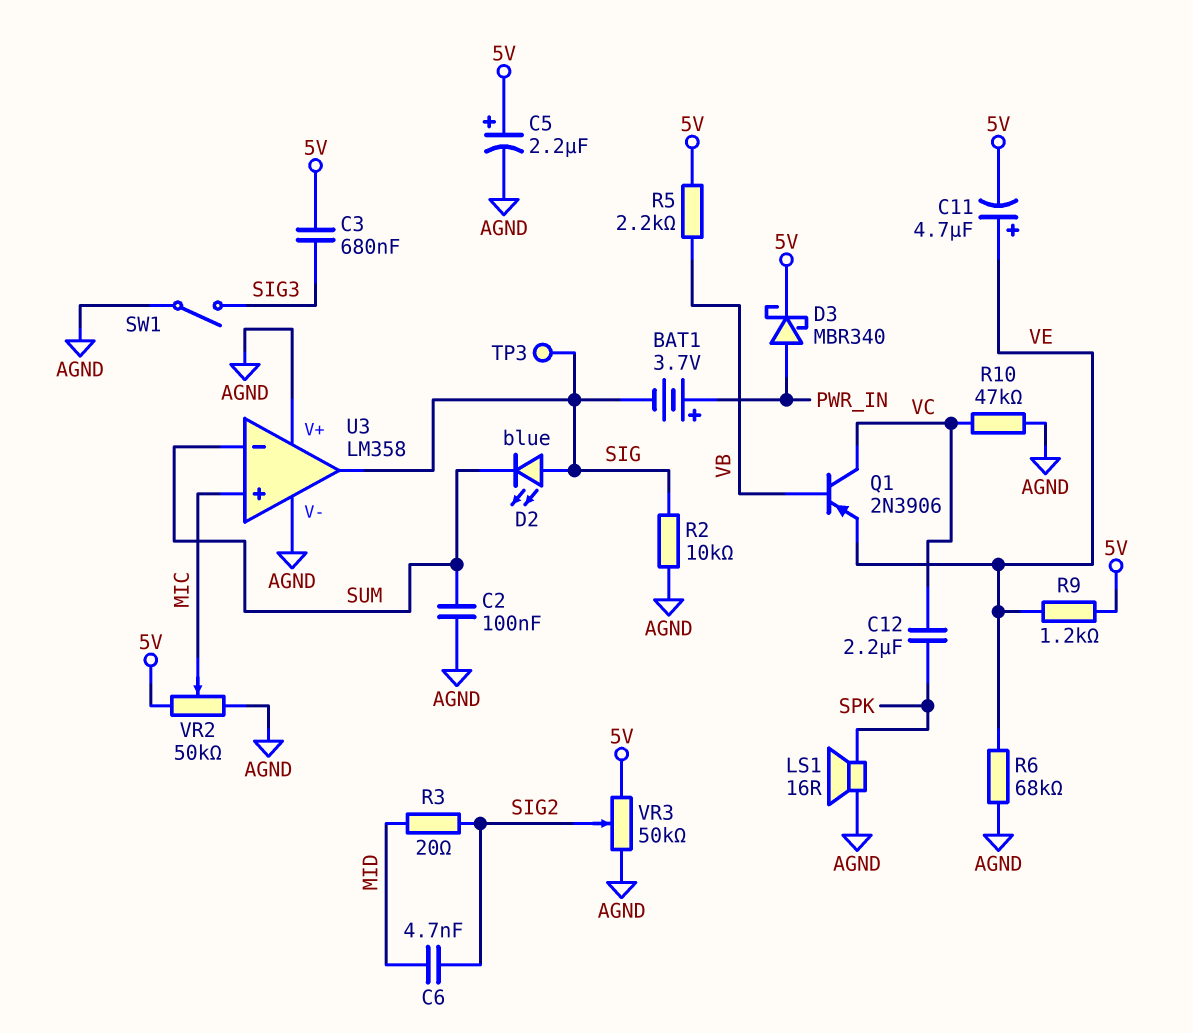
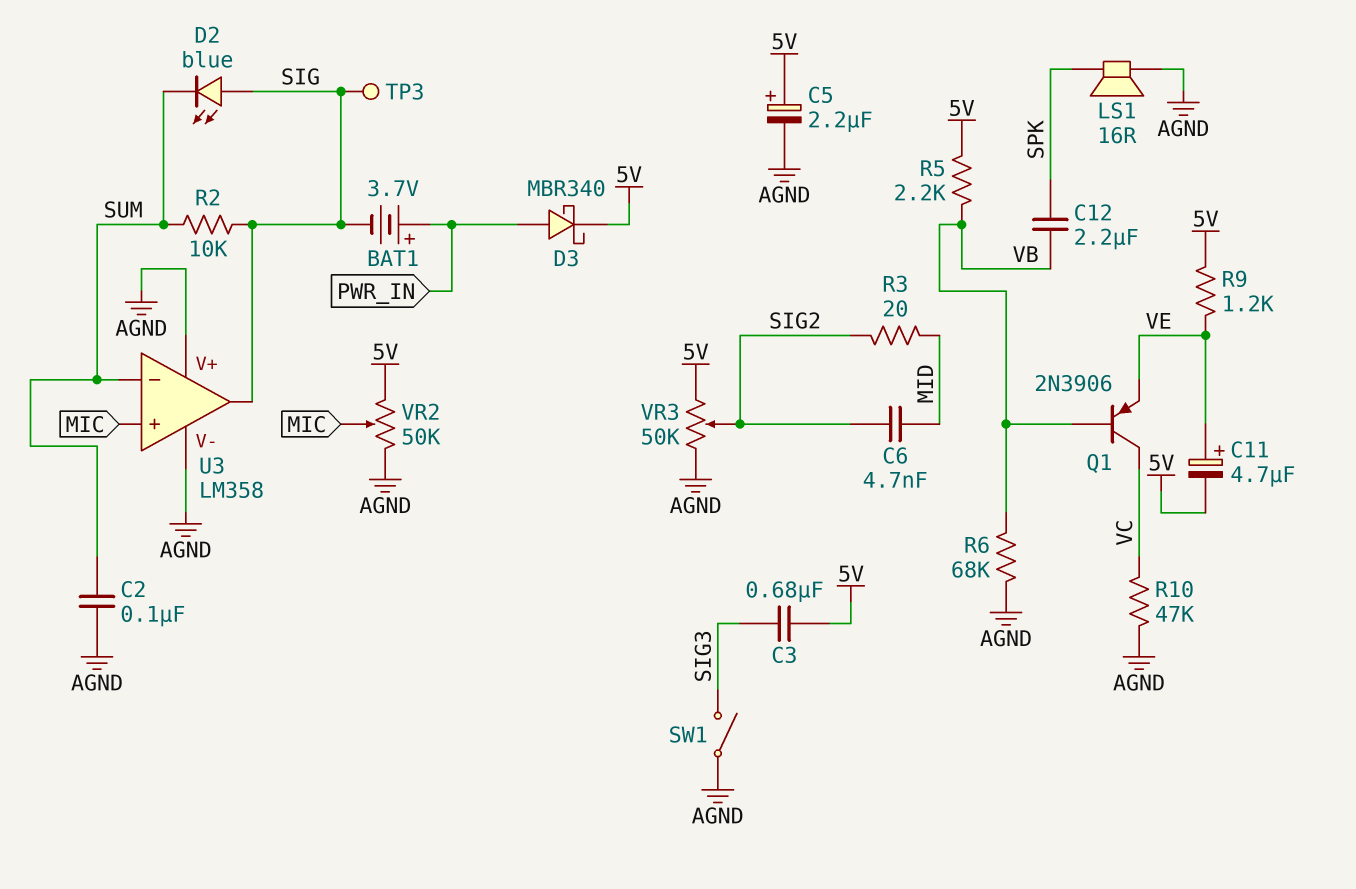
C12: 2.2uF (SPK, VC) -> 2.2uF (SPK, VB)
R2: 10k (AGND, SIG) -> 10k (SIG, SUM)
R6: 68k (AGND, VE) -> 68k (AGND, VB)

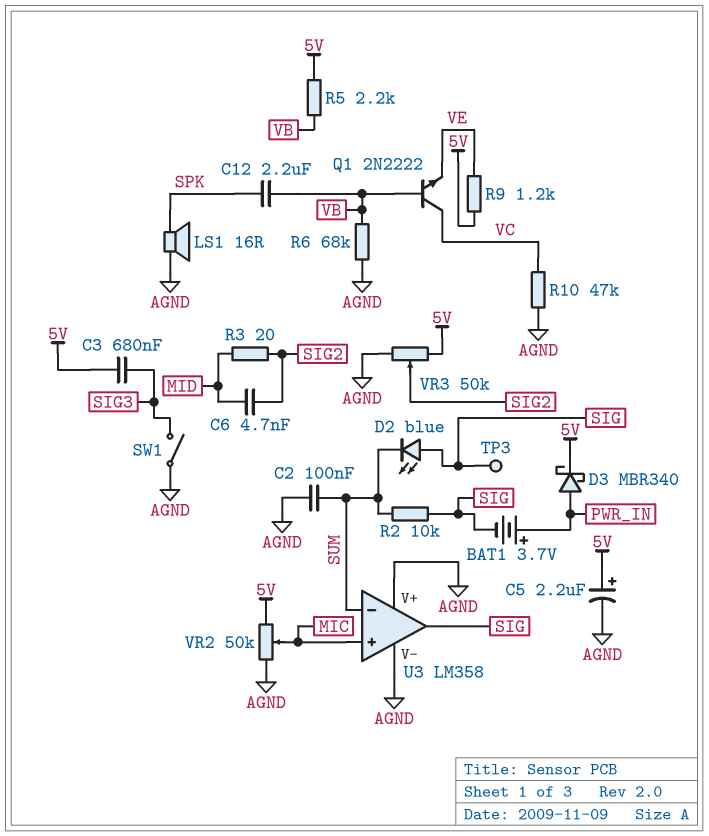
C11: 4.7uF (plus VE, minus 5V) -> none
Q1: PNP 2N3906 (B VB, C VC, E VE) -> NPN 2N2222 (B VB, C VC, E VE)

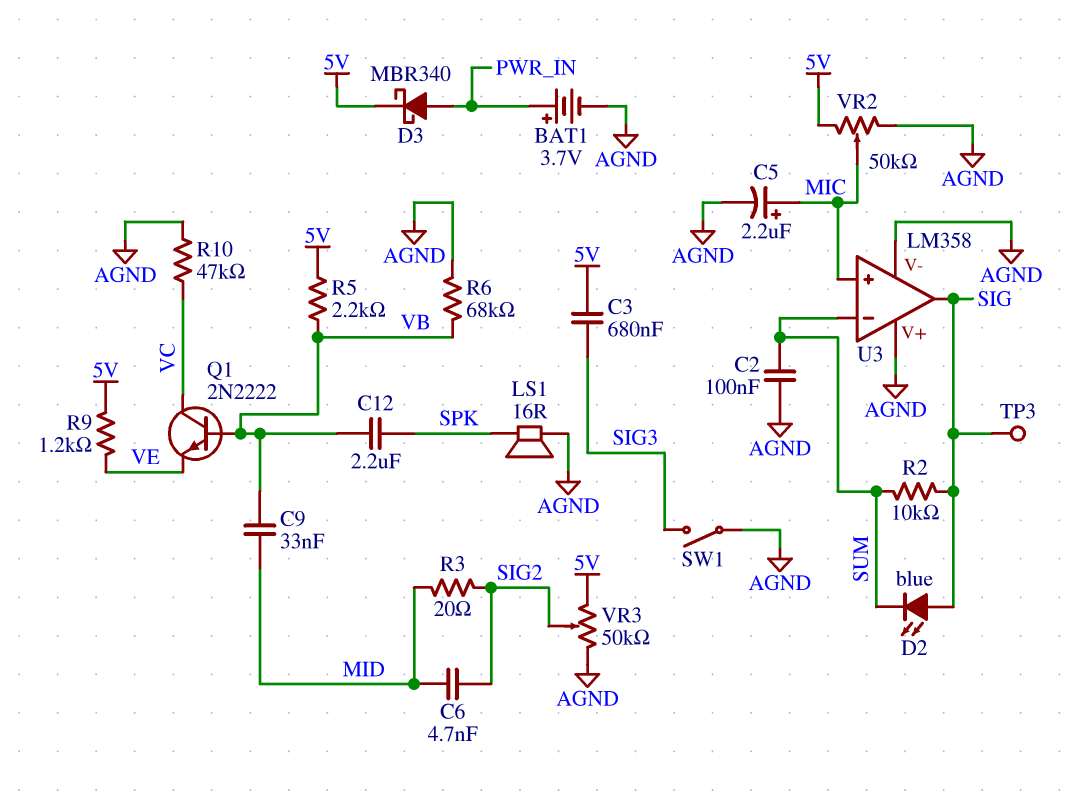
BAT1: 3.7V (plus PWR_IN, minus SIG) -> 3.7V (plus PWR_IN, minus AGND)
C5: 2.2uF (plus 5V, minus AGND) -> 2.2uF (plus MIC, minus AGND)
C9: none -> 33nF (MID, VB)

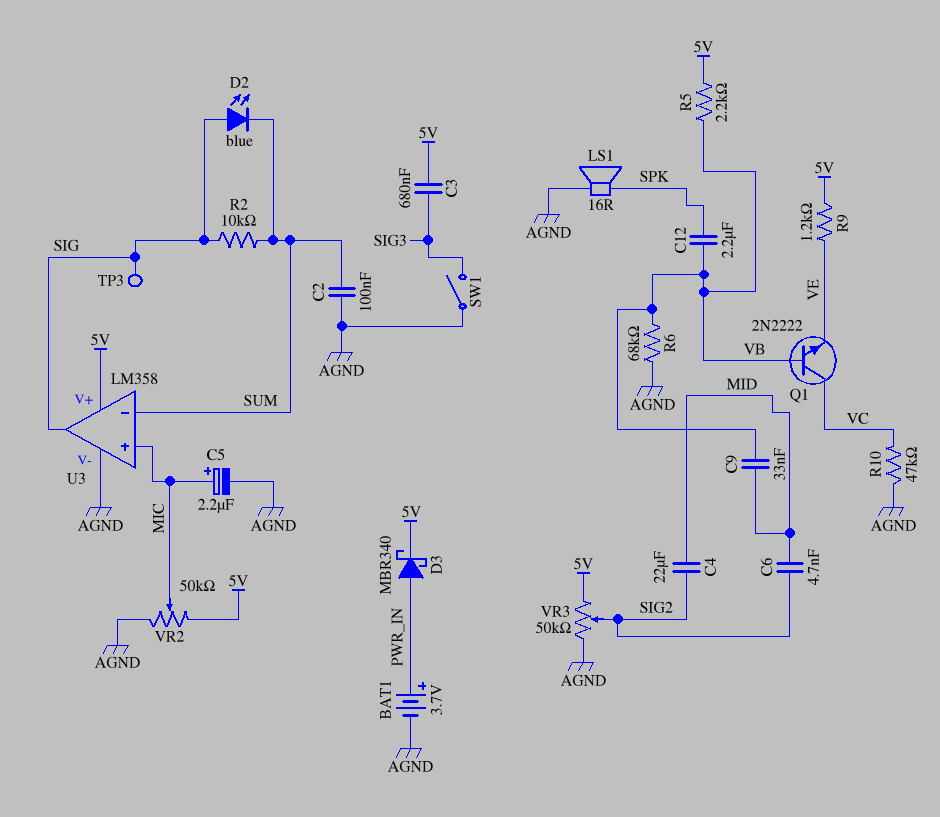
C4: none -> 22uF (MID, SIG2)
R3: 20 (MID, SIG2) -> none
U3 pin V+: AGND -> 5V

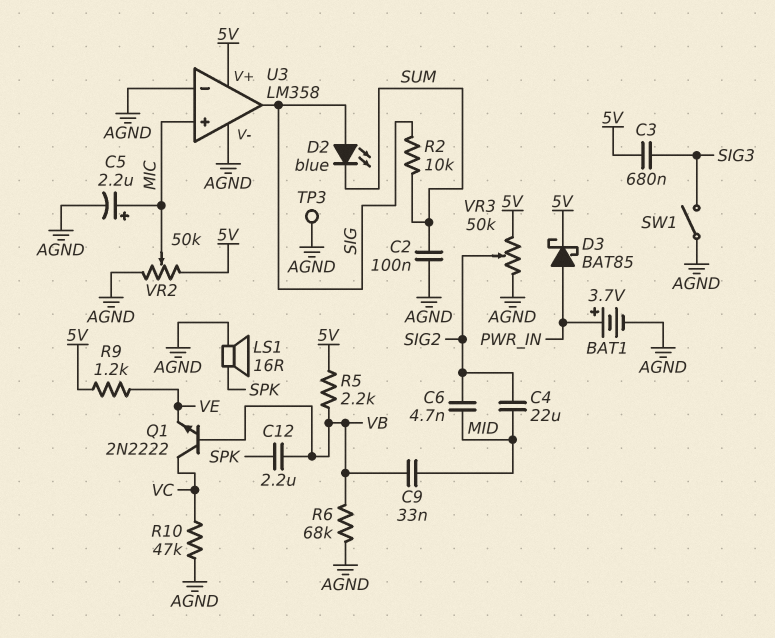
D3: schottky MBR340 (A PWR_IN, K 5V) -> schottky BAT85 (A PWR_IN, K 5V)
TP3: test point (SIG) -> test point (AGND)
U3 pin in-: SUM -> AGND

